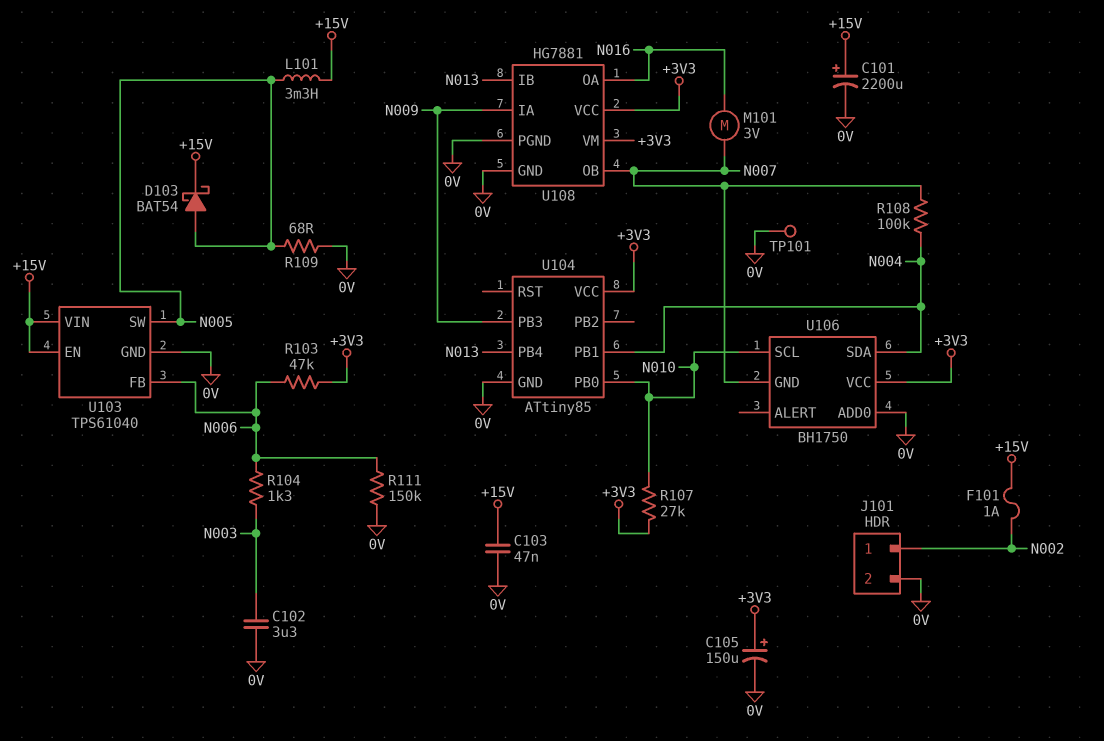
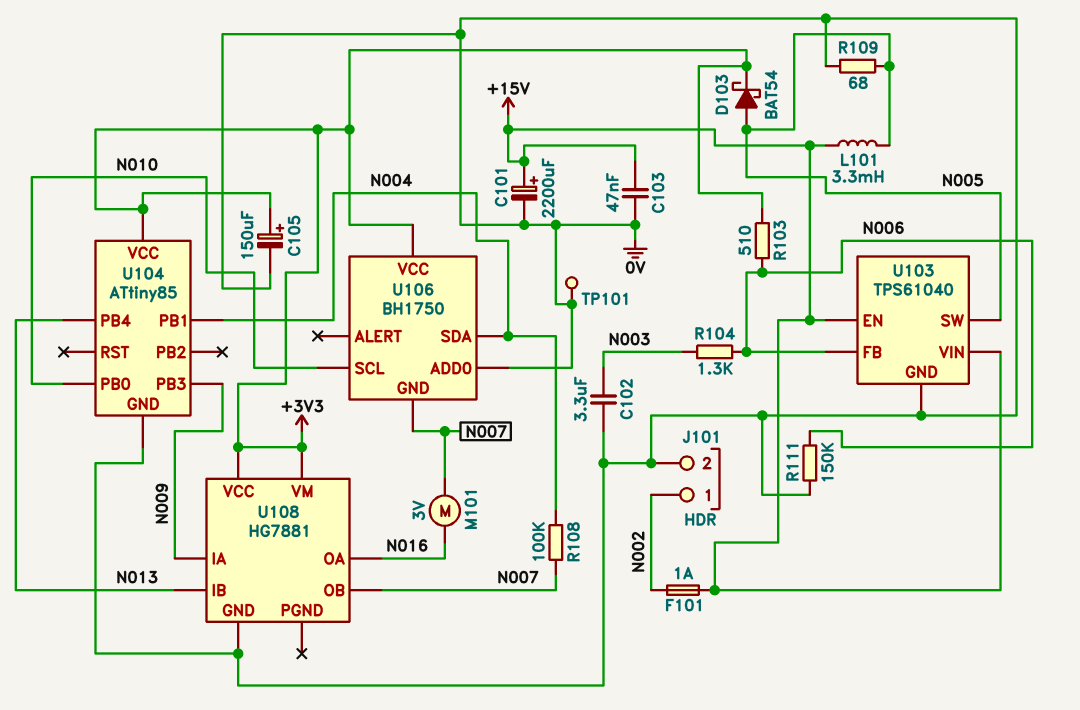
D103: schottky BAT54 (A N005, K +15V) -> schottky BAT54 (A N005, K +3V3)
R103: 47k (+3V3, N006) -> 510 (+3V3, N006)
R107: 27k (+3V3, N010) -> none
U108 pin PGND: 0V -> none

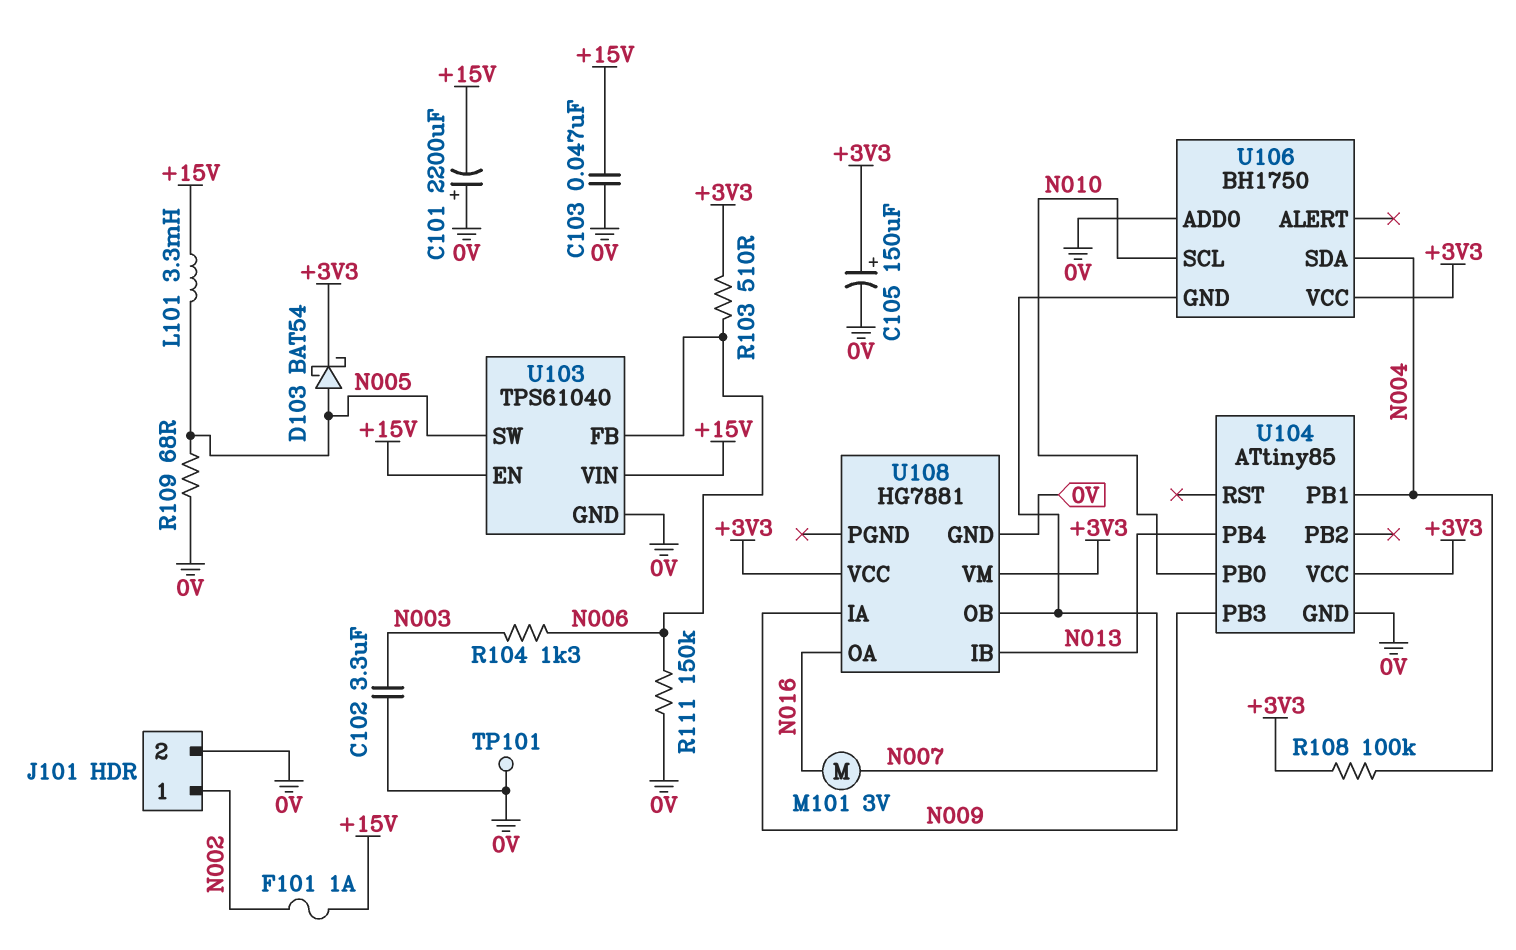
C101: 2200uF (plus +15V, minus 0V) -> 2200uF (plus 0V, minus +15V)
R108: 100k (N004, N007) -> 100k (+3V3, N004)

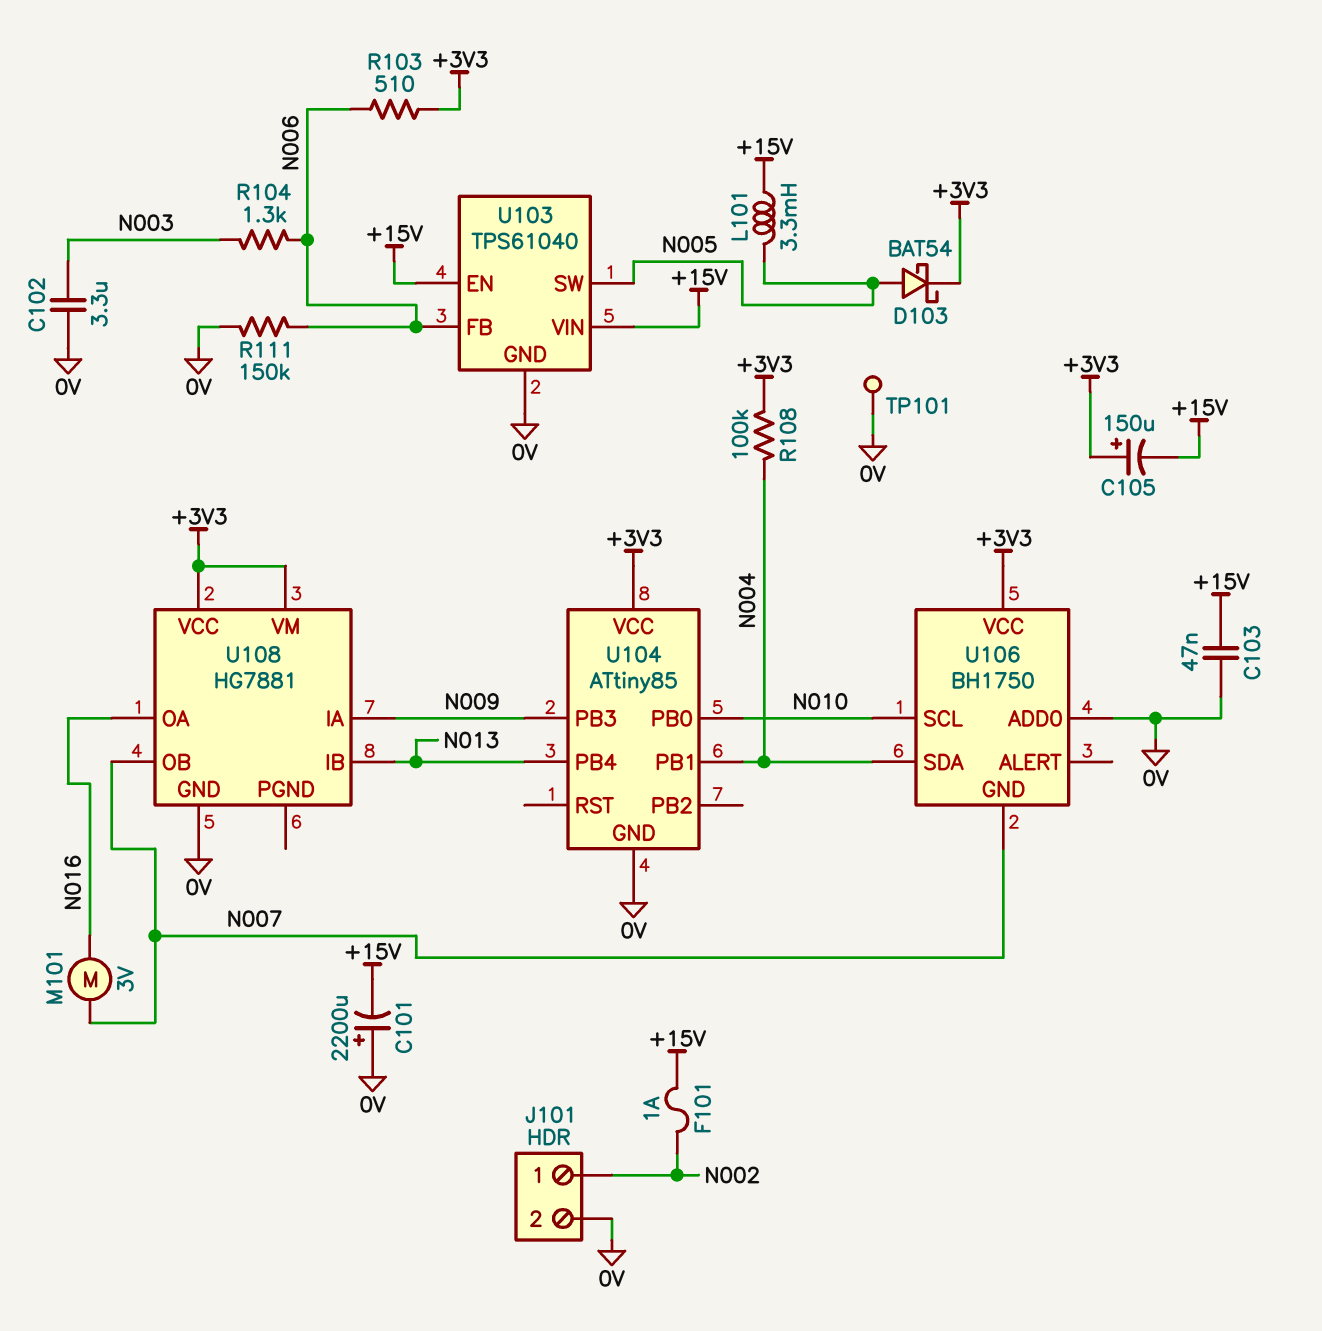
C105: 150uF (plus +3V3, minus 0V) -> 150uF (plus +3V3, minus +15V)
R109: 68 (0V, N005) -> none

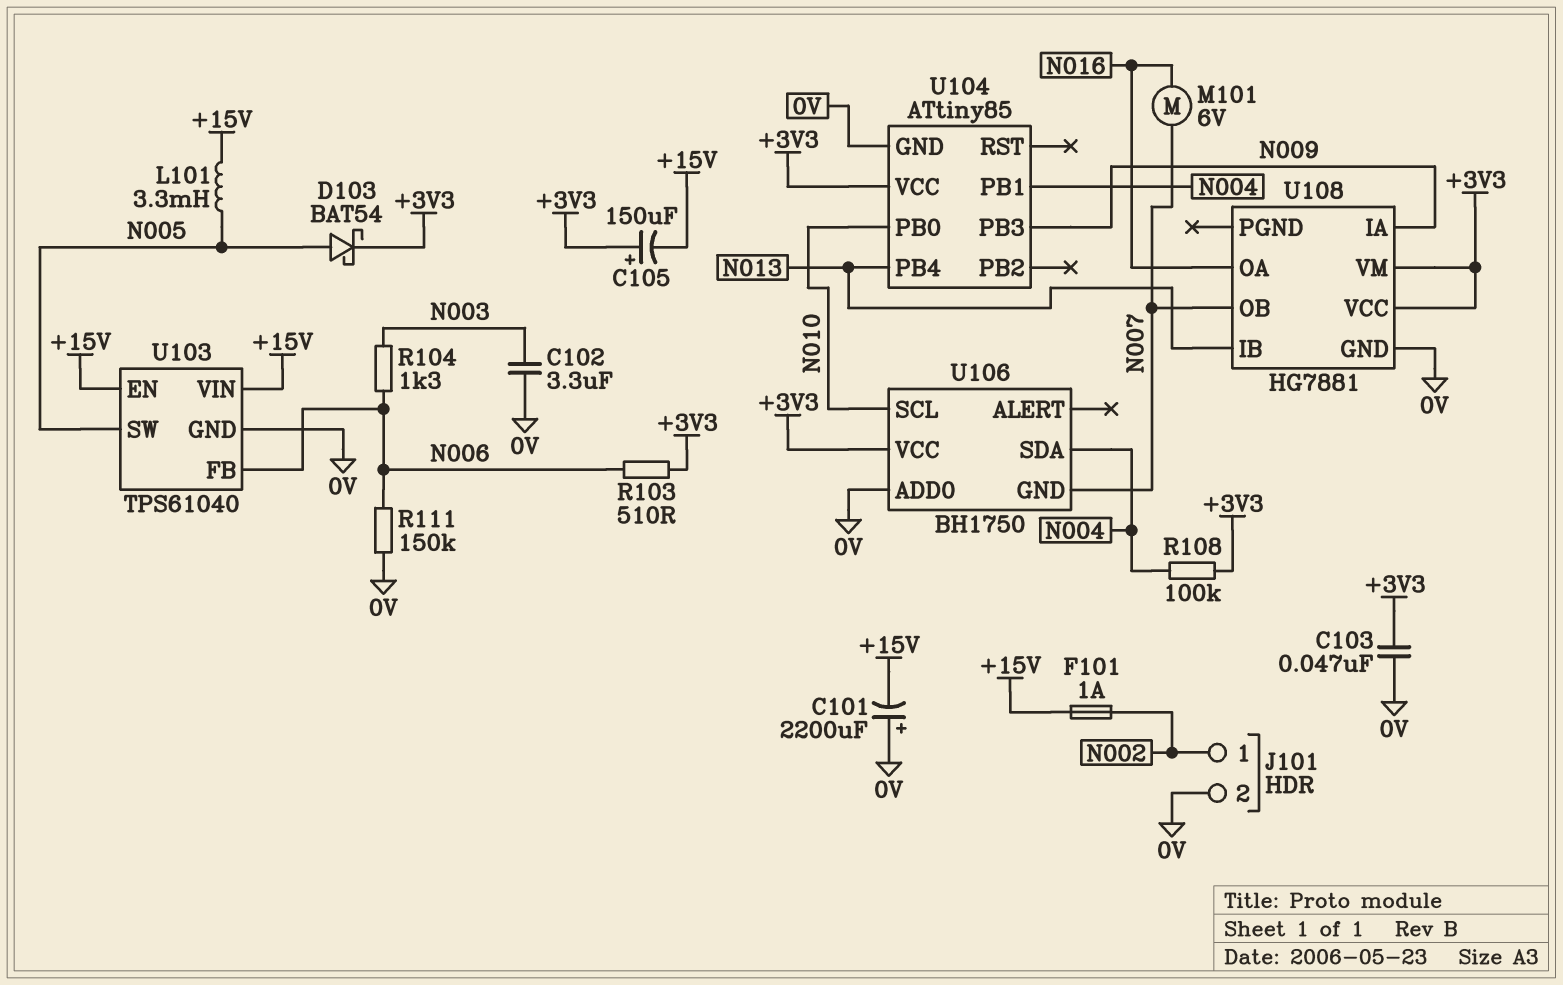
C103: 47nF (+15V, 0V) -> 47nF (+3V3, 0V)
M101: motor 3V (N007, N016) -> motor 6V (N007, N016)
TP101: test point (0V) -> none

